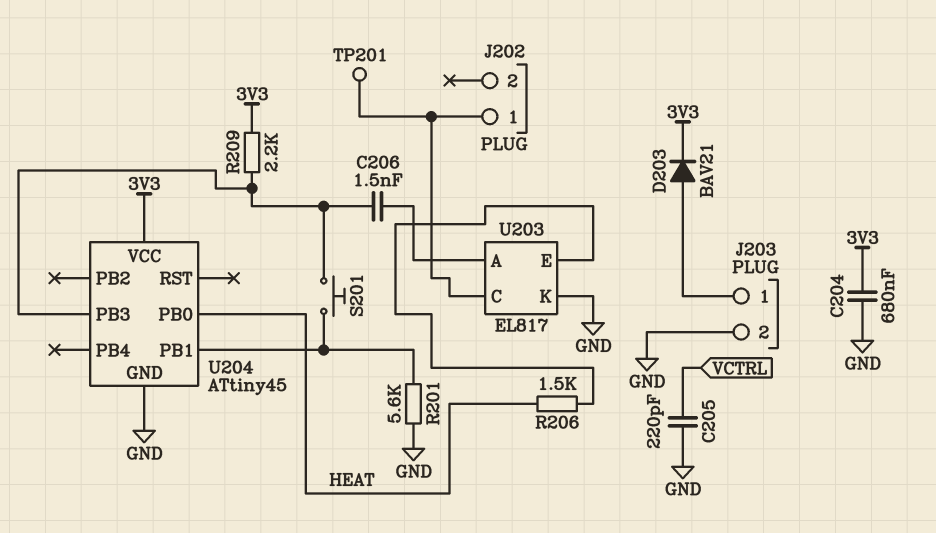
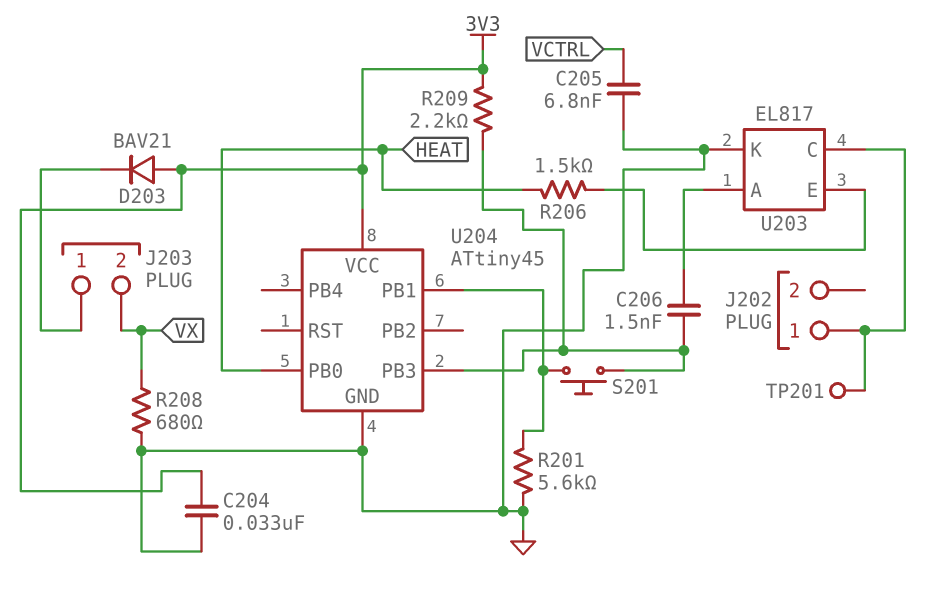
C204: 680nF (3V3, GND) -> 33nF (3V3, GND)
C205: 220pF (GND, VCTRL) -> 6.8nF (GND, VCTRL)
D203: diode BAV21 (A J203/1, K 3V3) -> diode BAV21 (A 3V3, K J203/1)
J203 pin 2: GND -> VX
R208: none -> 680 (GND, VX)

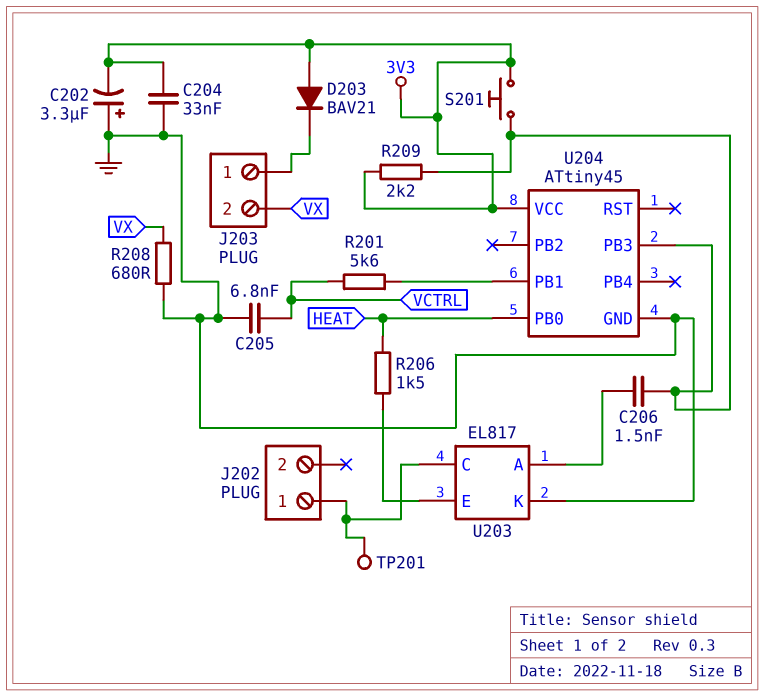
C202: none -> 3.3uF (plus GND, minus 3V3)
R201: 5.6k (GND, U204/PB1) -> 5.6k (U204/PB1, VCTRL)
S201: button (U204/PB1, U204/PB3) -> button (3V3, U204/PB3)

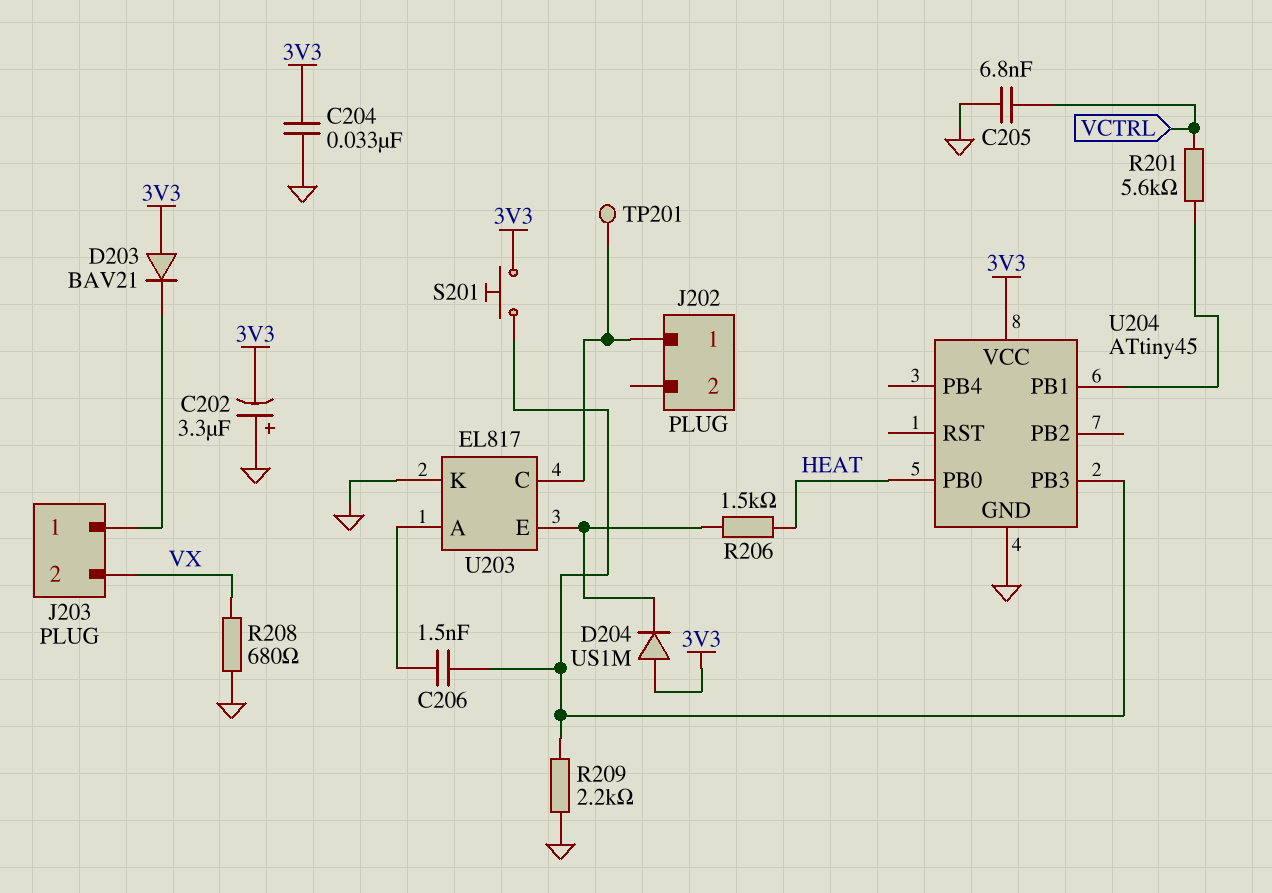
D204: none -> diode US1M (A 3V3, K U203/E)
R209: 2.2k (3V3, U204/PB3) -> 2.2k (GND, U204/PB3)

